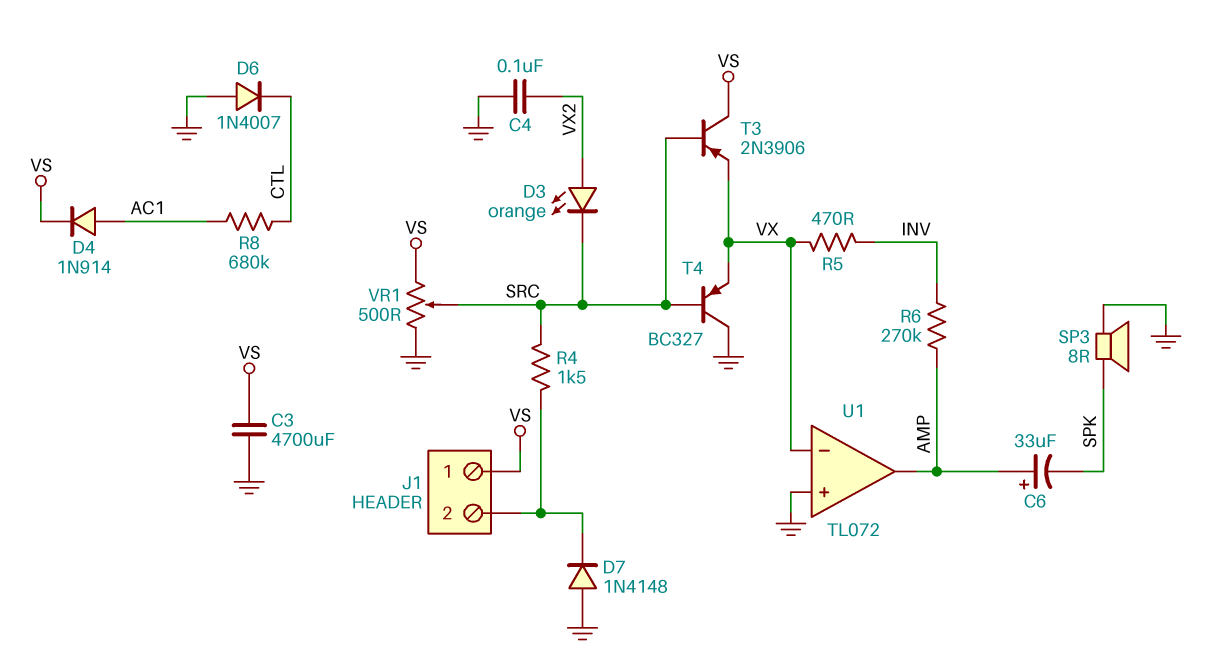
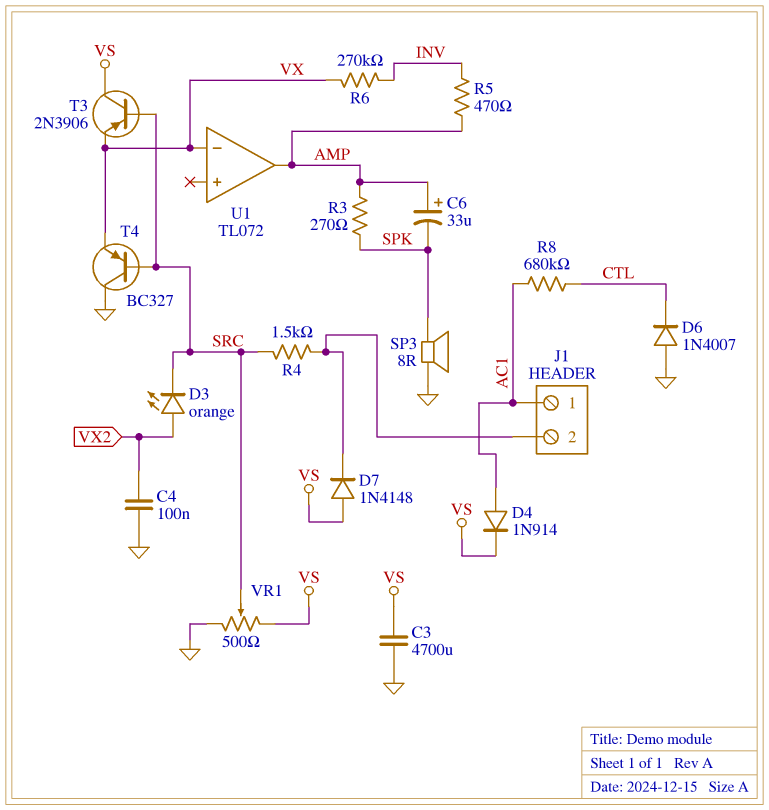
D7: diode 1N4148 (A GND, K J1/2) -> diode 1N4148 (A VS, K J1/2)
J1 pin 1: VS -> AC1
R3: none -> 270 (AMP, SPK)
R5: 470 (INV, VX) -> 470 (AMP, INV)
R6: 270k (AMP, INV) -> 270k (INV, VX)
U1 pin in+: GND -> none

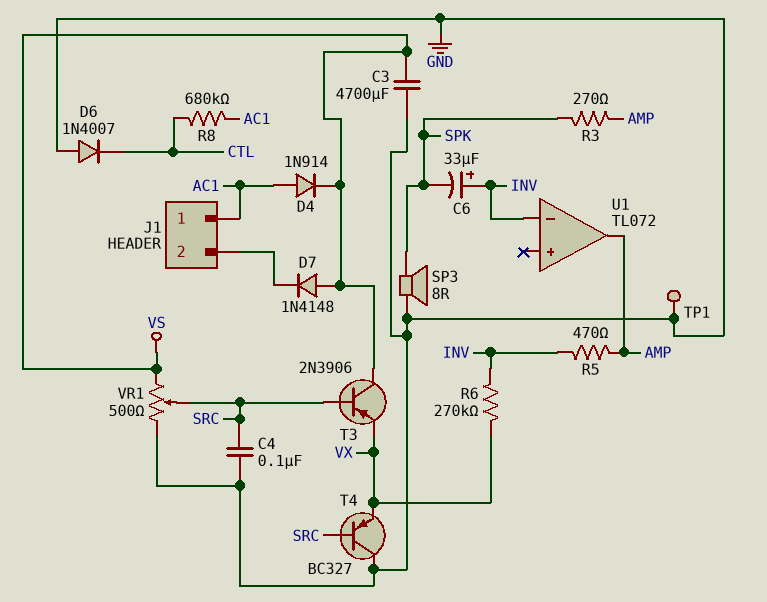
C4: 100nF (GND, VX2) -> 100nF (GND, SRC)
C6: 33uF (plus AMP, minus SPK) -> 33uF (plus INV, minus SPK)
D3: LED orange (A VX2, K SRC) -> none
R4: 1.5k (J1/2, SRC) -> none
TP1: none -> test point (GND)
U1 pin in-: VX -> INV

